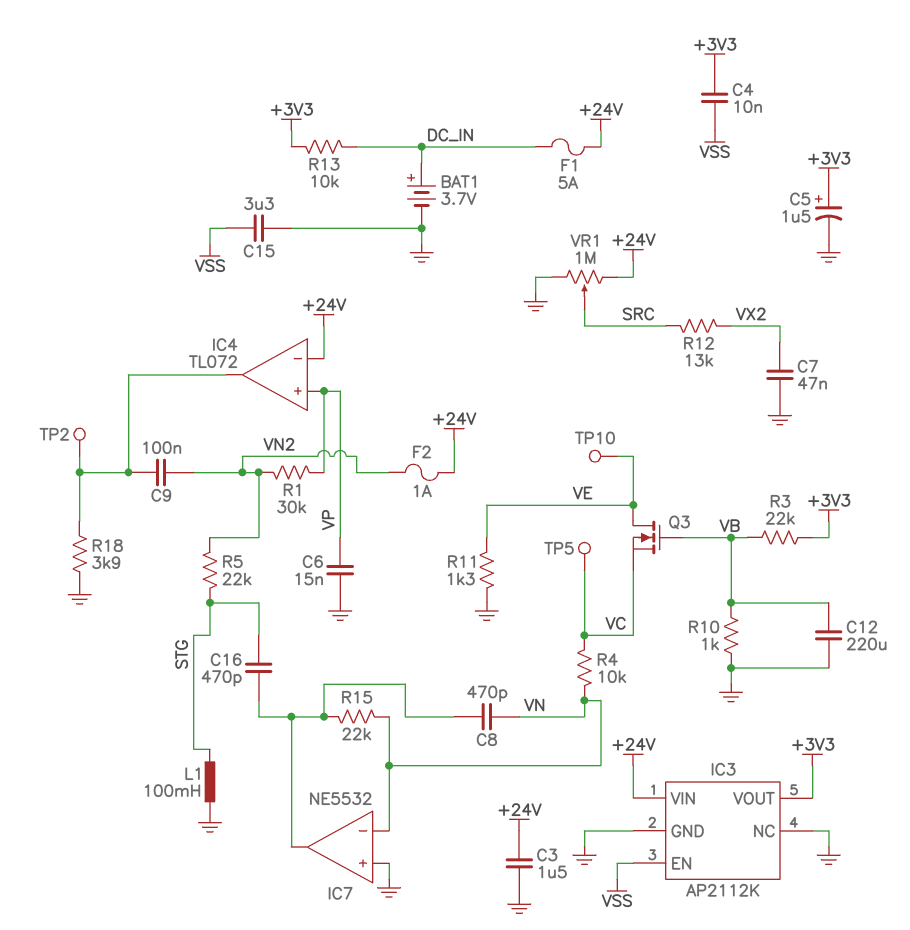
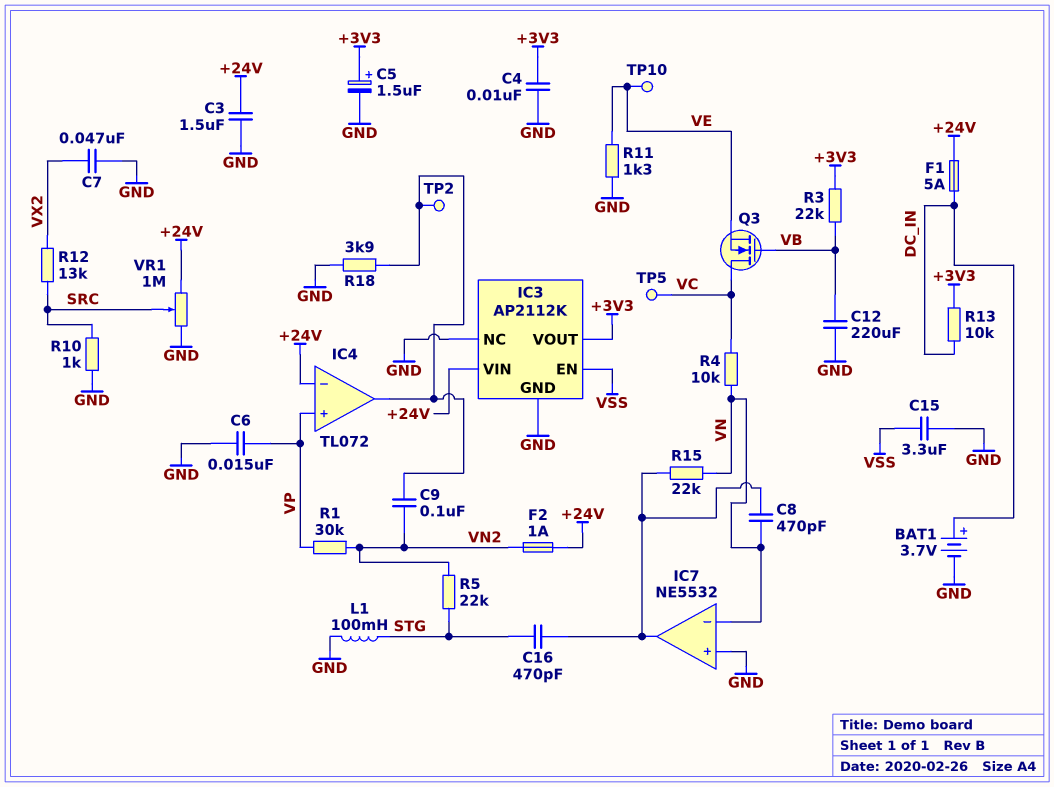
C4: 10nF (+3V3, VSS) -> 10nF (+3V3, GND)
Q3: NMOS (G VB, D VE, S VC) -> NMOS (G VB, D VC, S VE)
R10: 1k (GND, VB) -> 1k (GND, SRC)

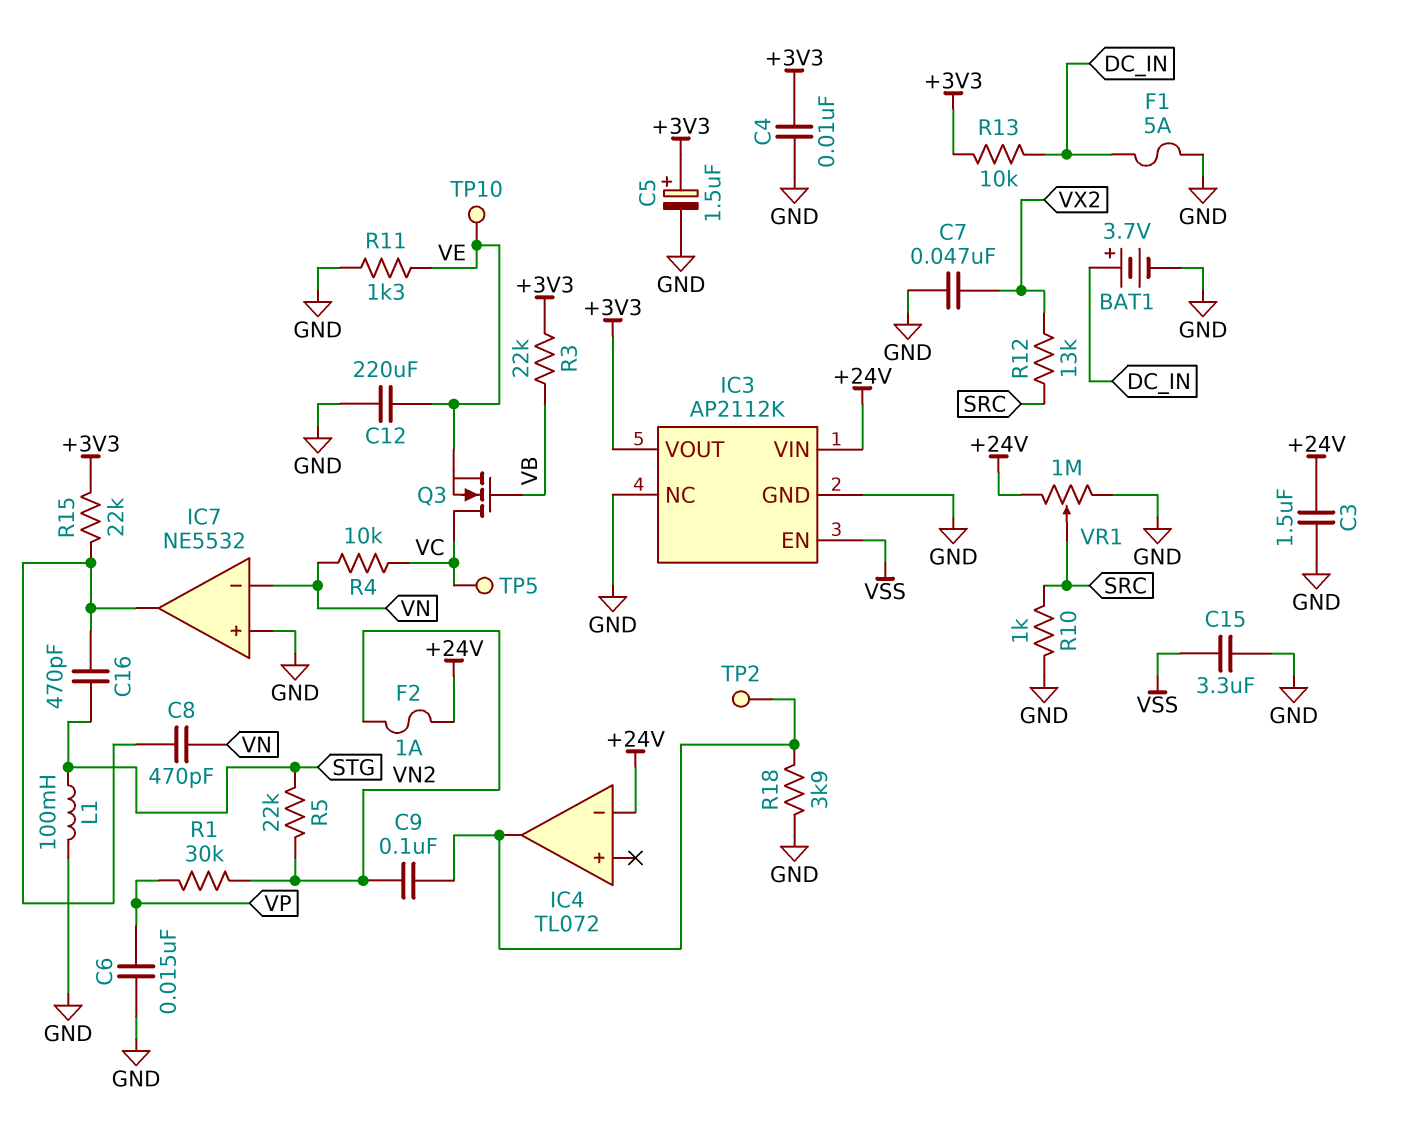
C12: 220uF (GND, VB) -> 220uF (GND, VE)
F1: 5A (+24V, DC_IN) -> 5A (DC_IN, GND)
IC4 pin in+: VP -> none
R15: 22k (IC7/out, VN) -> 22k (+3V3, IC7/out)

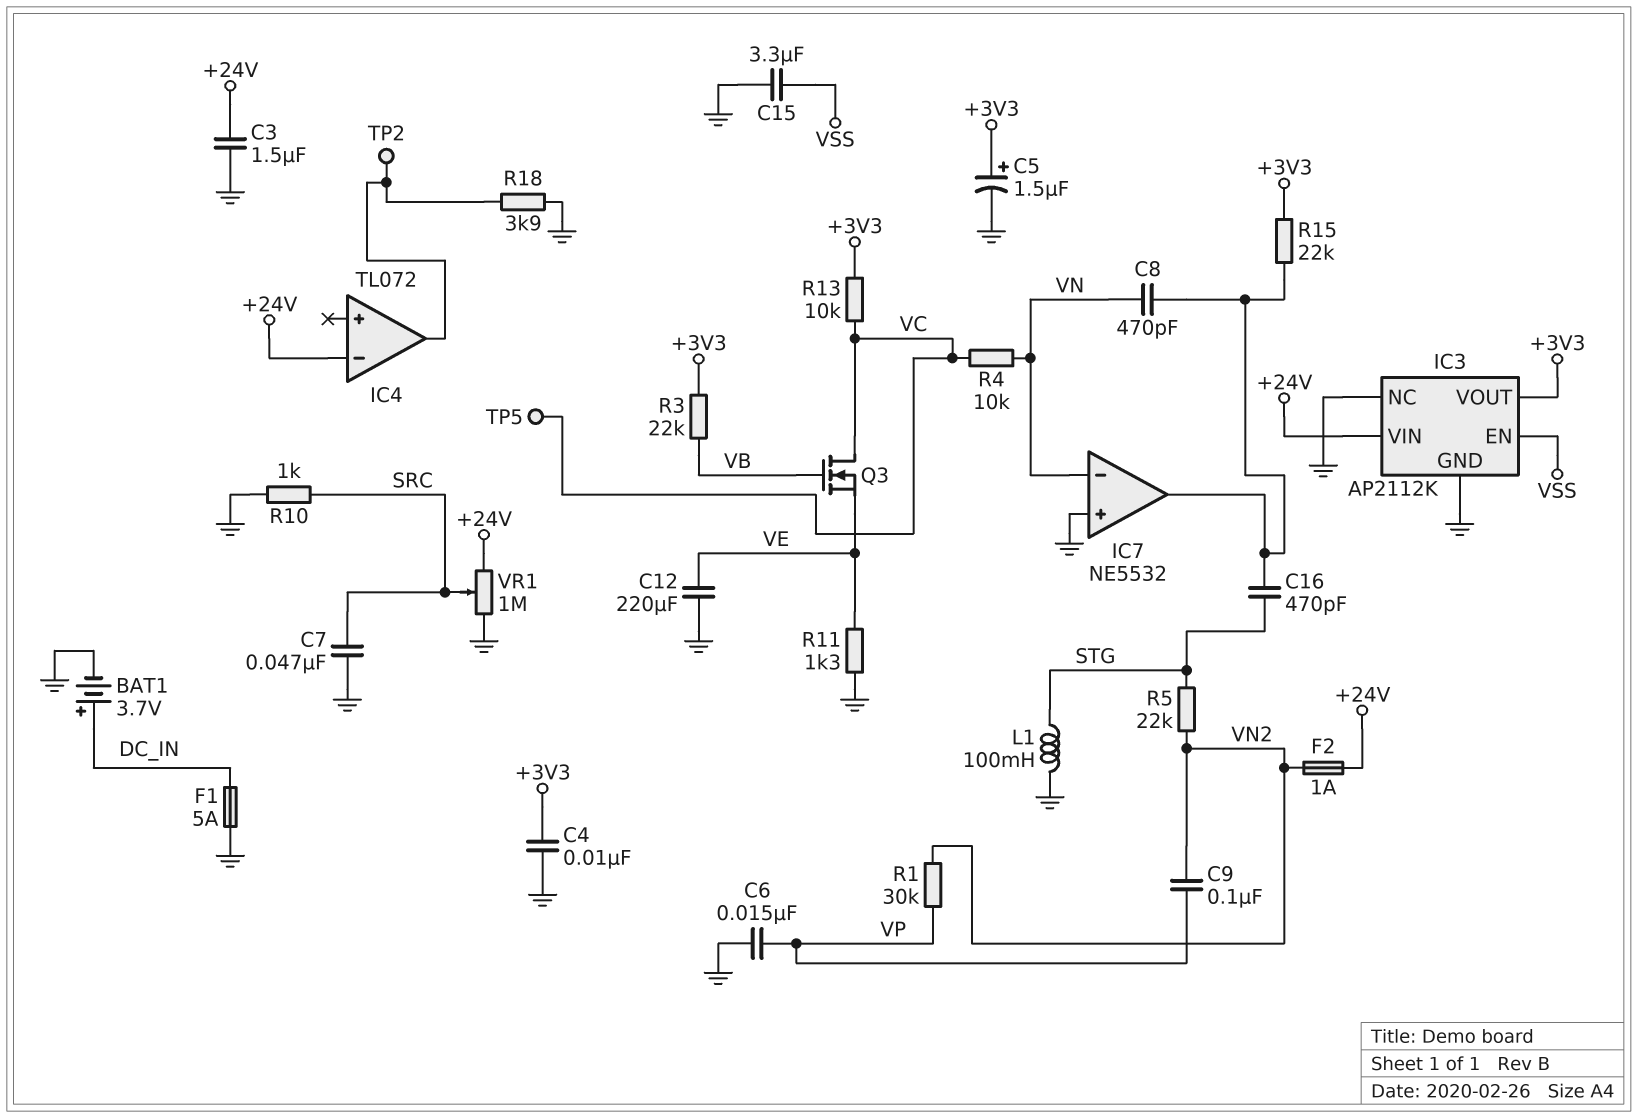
C7: 47nF (GND, VX2) -> 47nF (GND, SRC)
C9: 100nF (IC4/out, VN2) -> 100nF (VN2, VP)
R12: 13k (SRC, VX2) -> none
R13: 10k (+3V3, DC_IN) -> 10k (+3V3, VC)
TP10: test point (VE) -> none

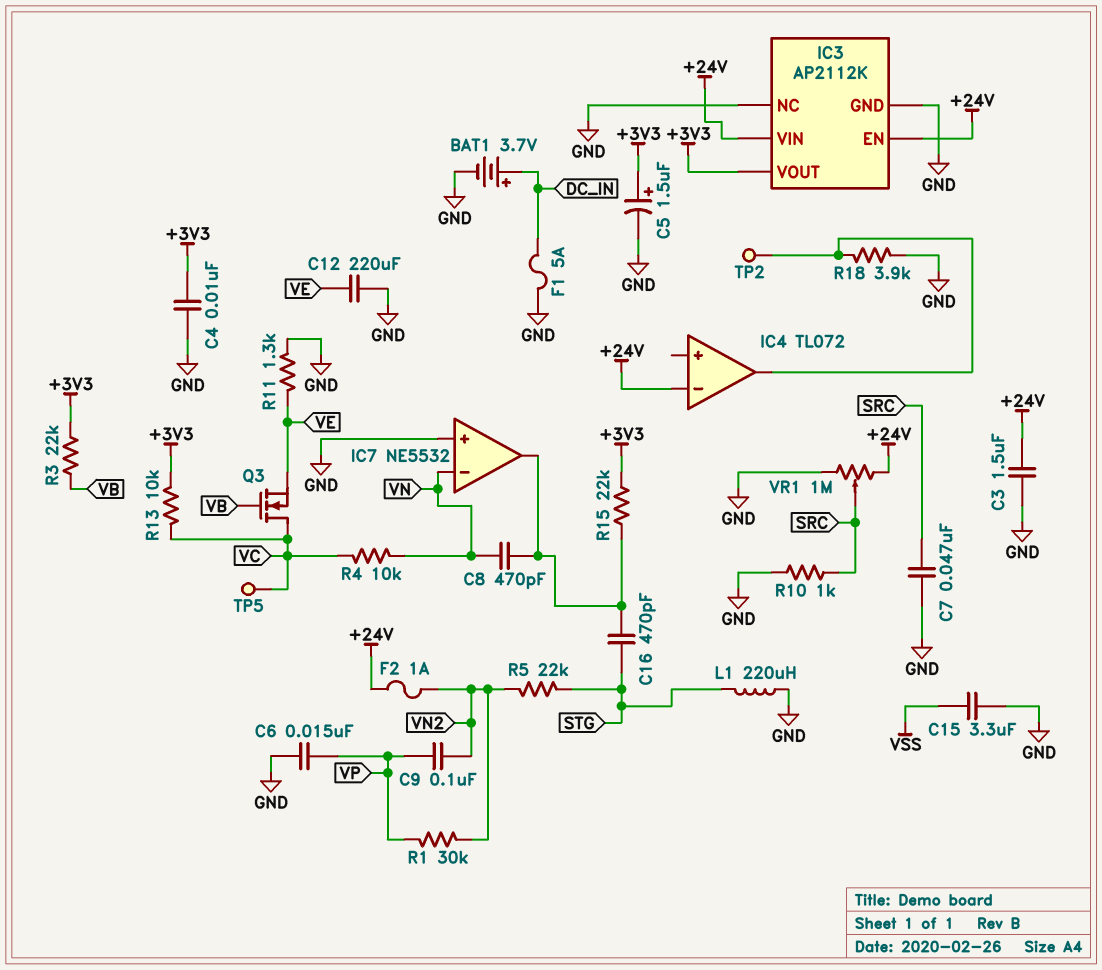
IC3 pin EN: VSS -> +24V
L1: 100mH (GND, STG) -> 220uH (GND, STG)

